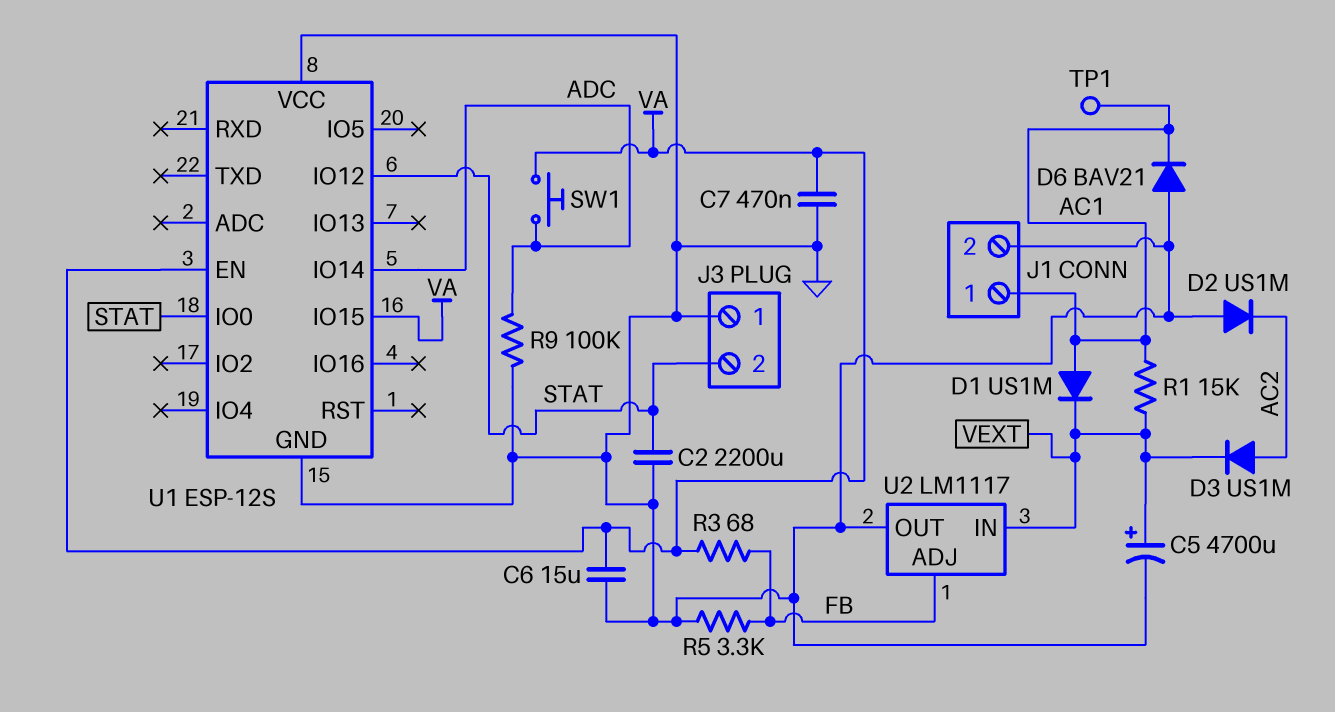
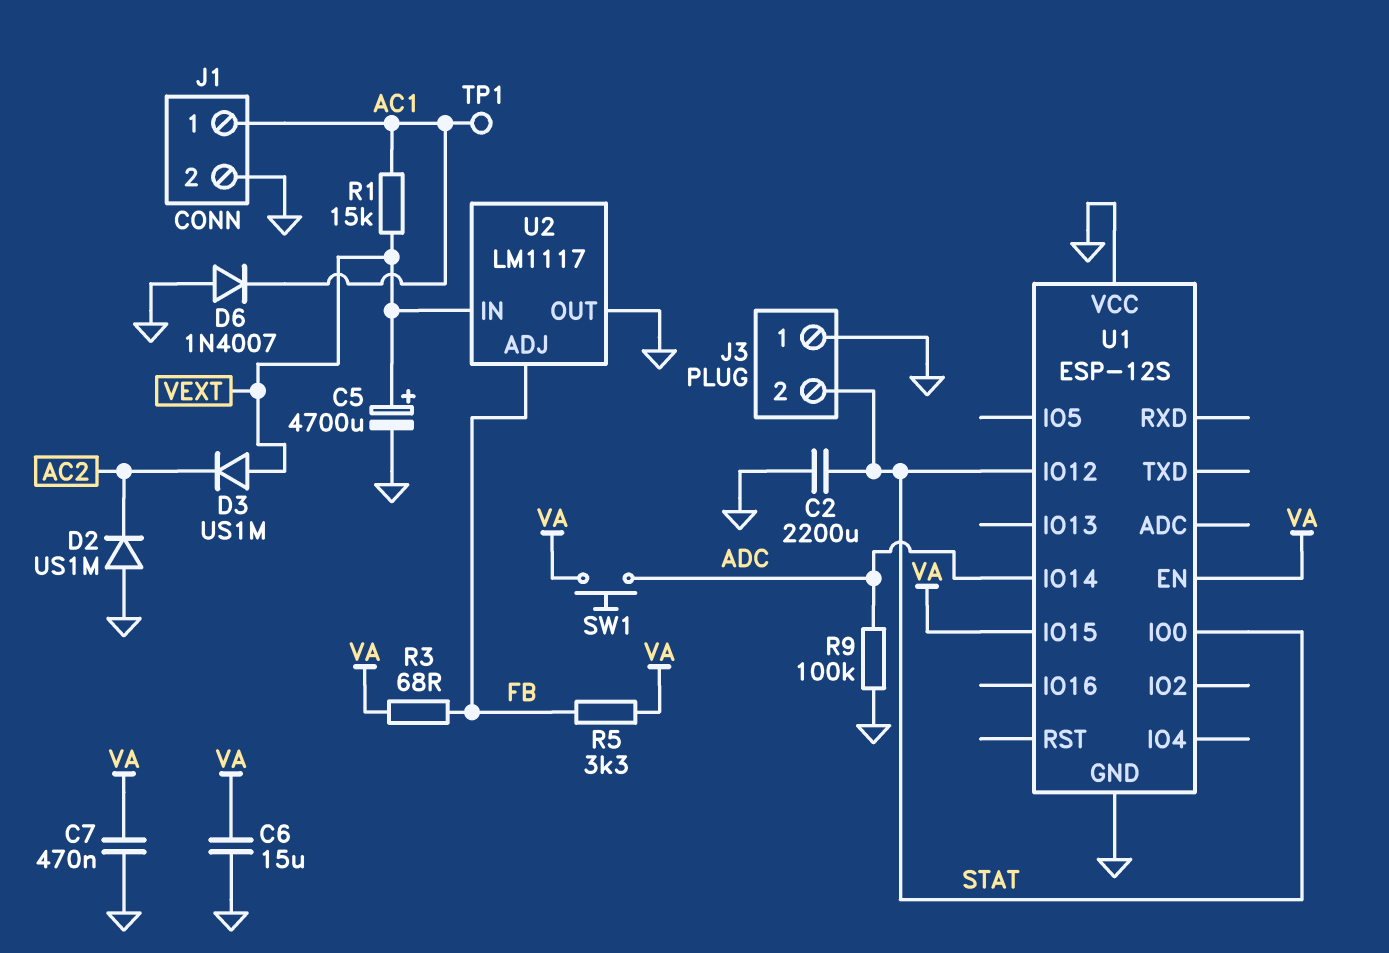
D1: diode US1M (A AC1, K VEXT) -> none
D3: diode US1M (A AC2, K VEXT) -> diode US1M (A VEXT, K AC2)
D6: diode BAV21 (A GND, K AC1) -> diode 1N4007 (A GND, K AC1)
R5: 3.3k (FB, GND) -> 3.3k (FB, VA)

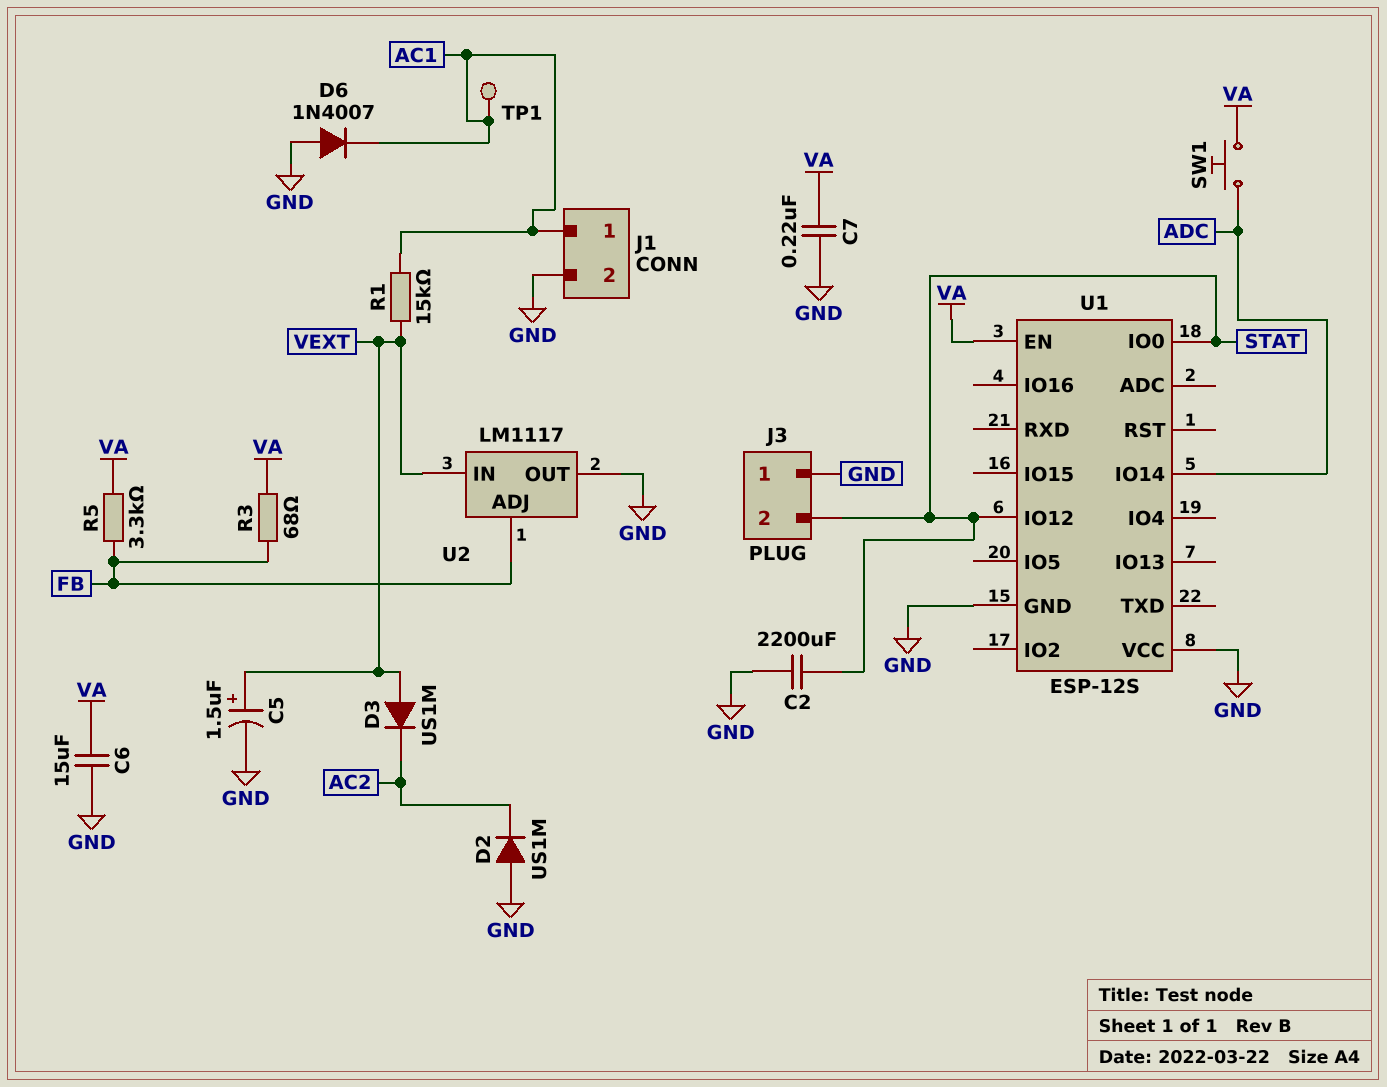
C5: 4700uF (plus VEXT, minus GND) -> 1.5uF (plus VEXT, minus GND)
C7: 470nF (GND, VA) -> 220nF (GND, VA)
R9: 100k (ADC, GND) -> none
U1 pin IO15: VA -> none

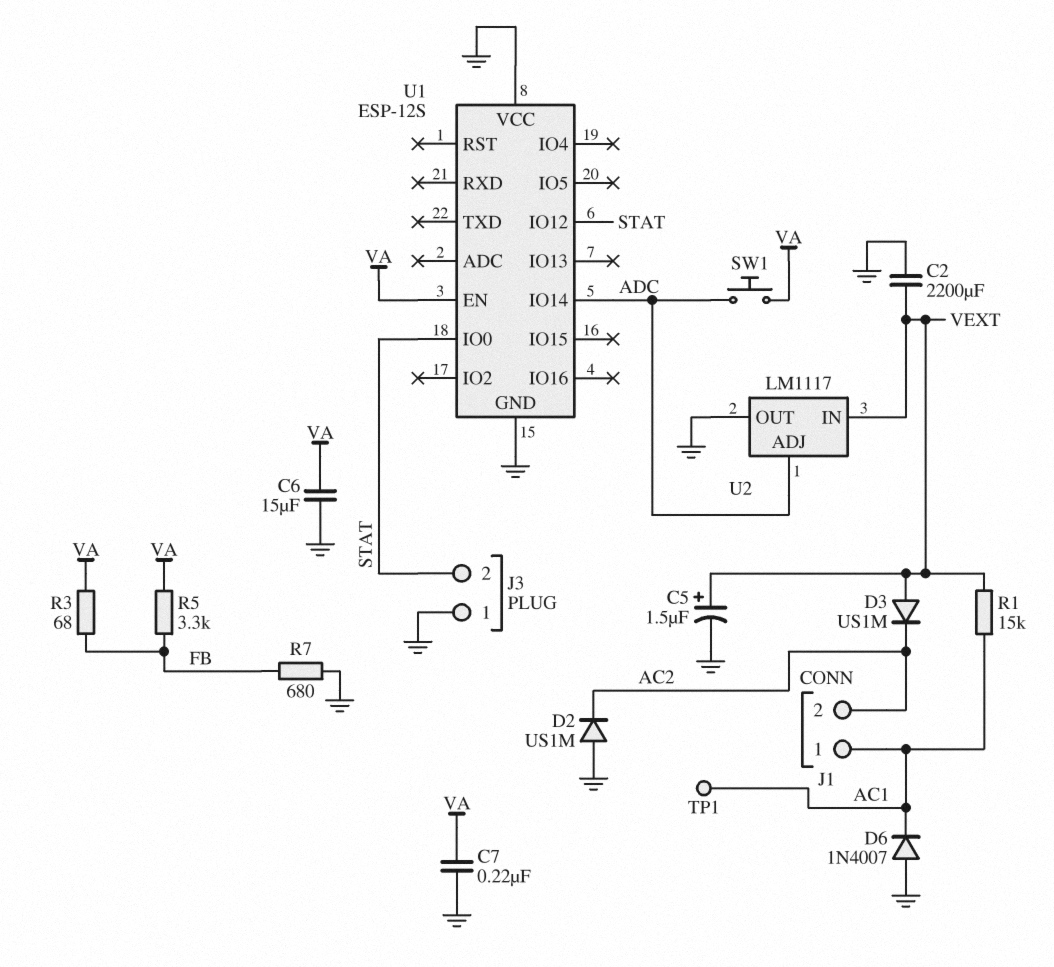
C2: 2200uF (GND, STAT) -> 2200uF (GND, VEXT)
J1 pin 2: GND -> AC2
R7: none -> 680 (FB, GND)
U2 pin ADJ: FB -> ADC

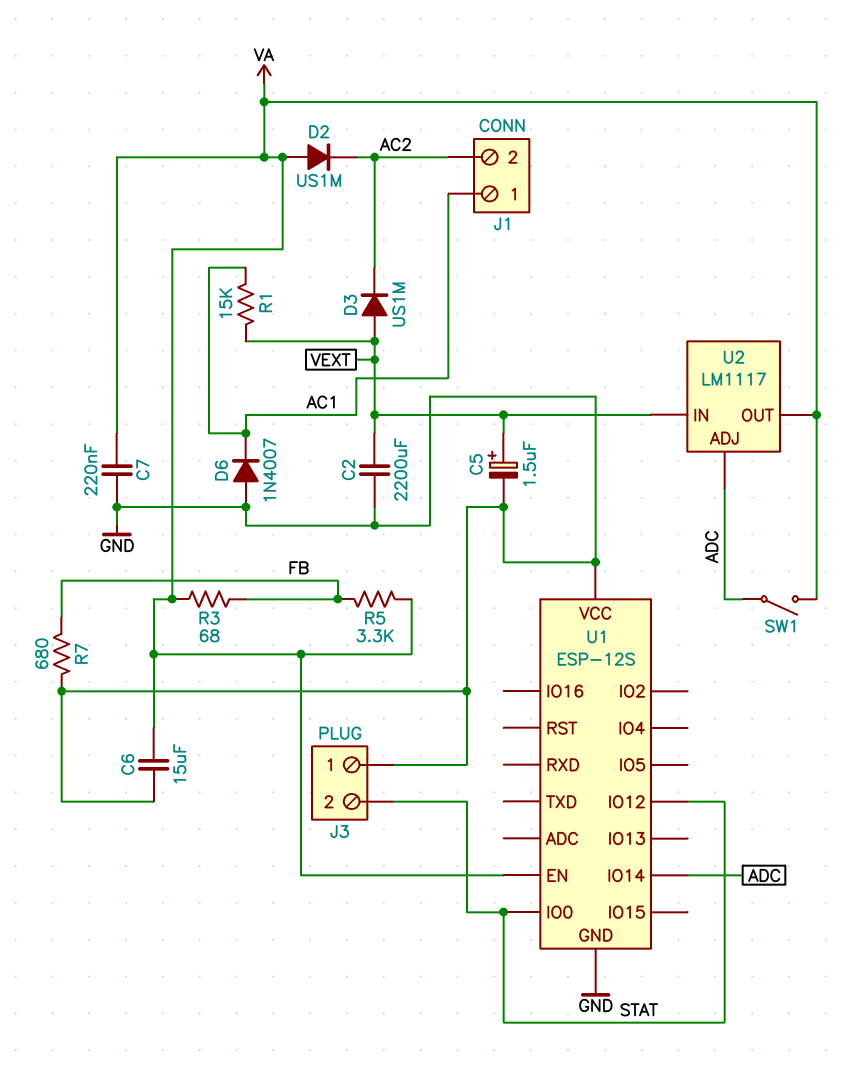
D2: diode US1M (A GND, K AC2) -> diode US1M (A VA, K AC2)
SW1: button (ADC, VA) -> switch (ADC, VA)
TP1: test point (AC1) -> none
U2 pin OUT: GND -> VA

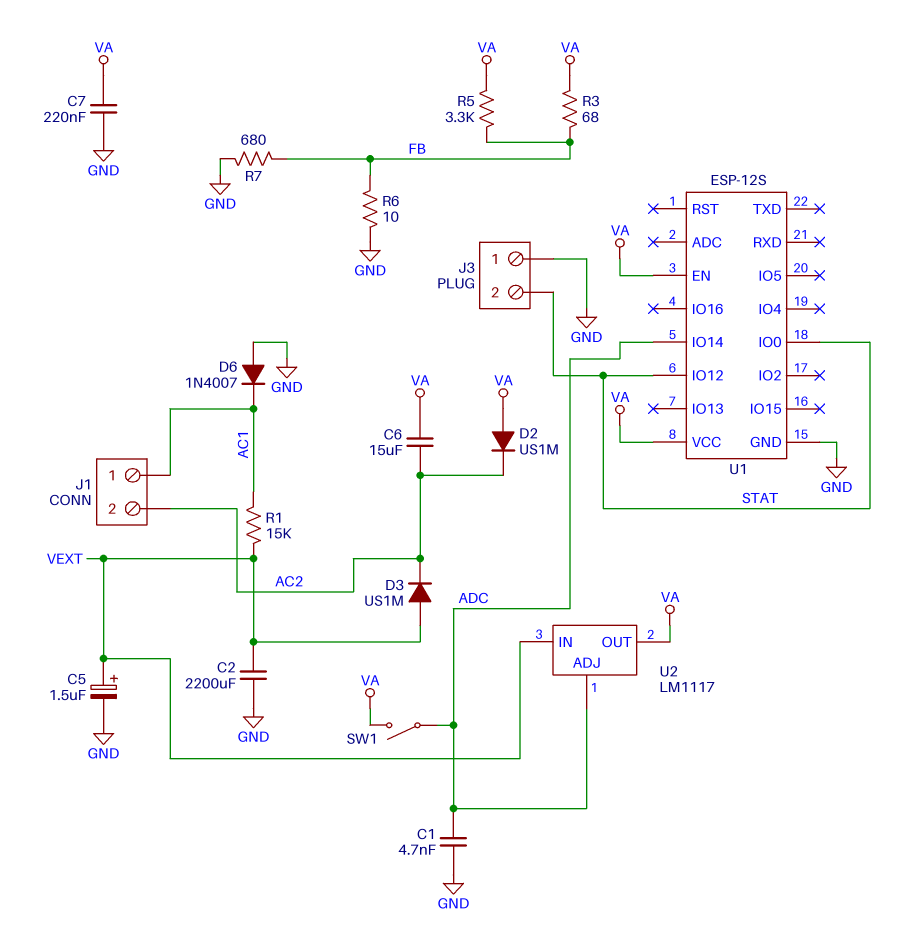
C1: none -> 4.7nF (ADC, GND)
C6: 15uF (GND, VA) -> 15uF (AC2, VA)
R6: none -> 10 (FB, GND)
U1 pin VCC: GND -> VA

